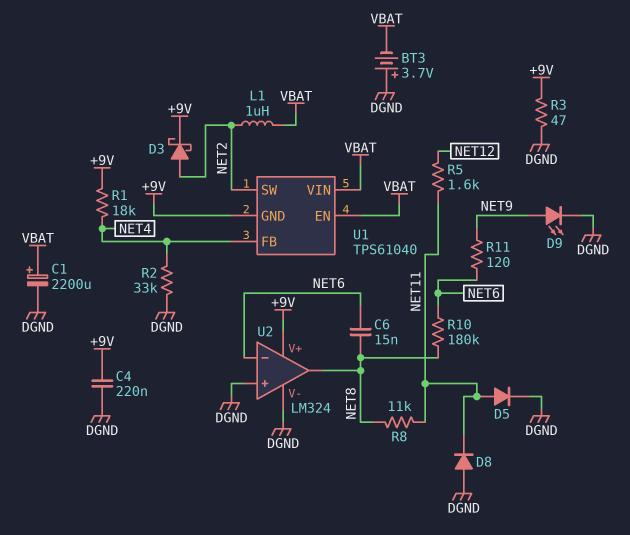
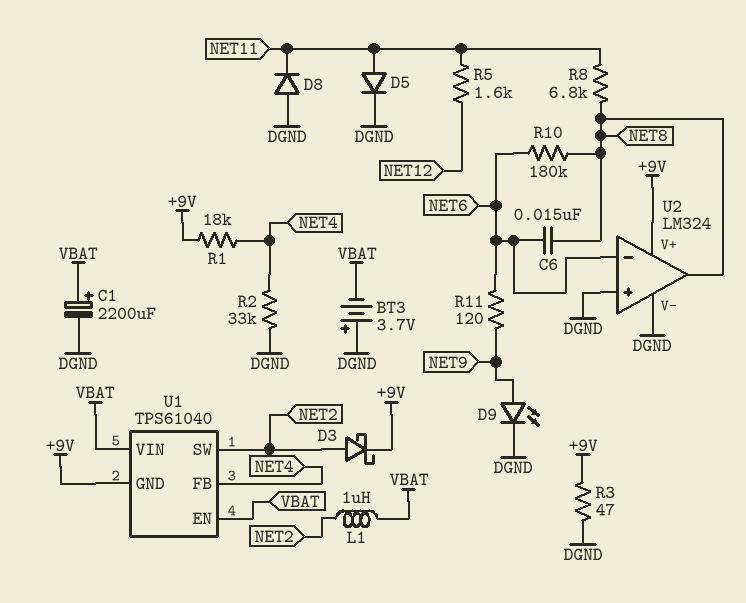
C4: 220nF (+9V, DGND) -> none
R8: 11k (NET8, NET11) -> 6.8k (NET8, NET11)

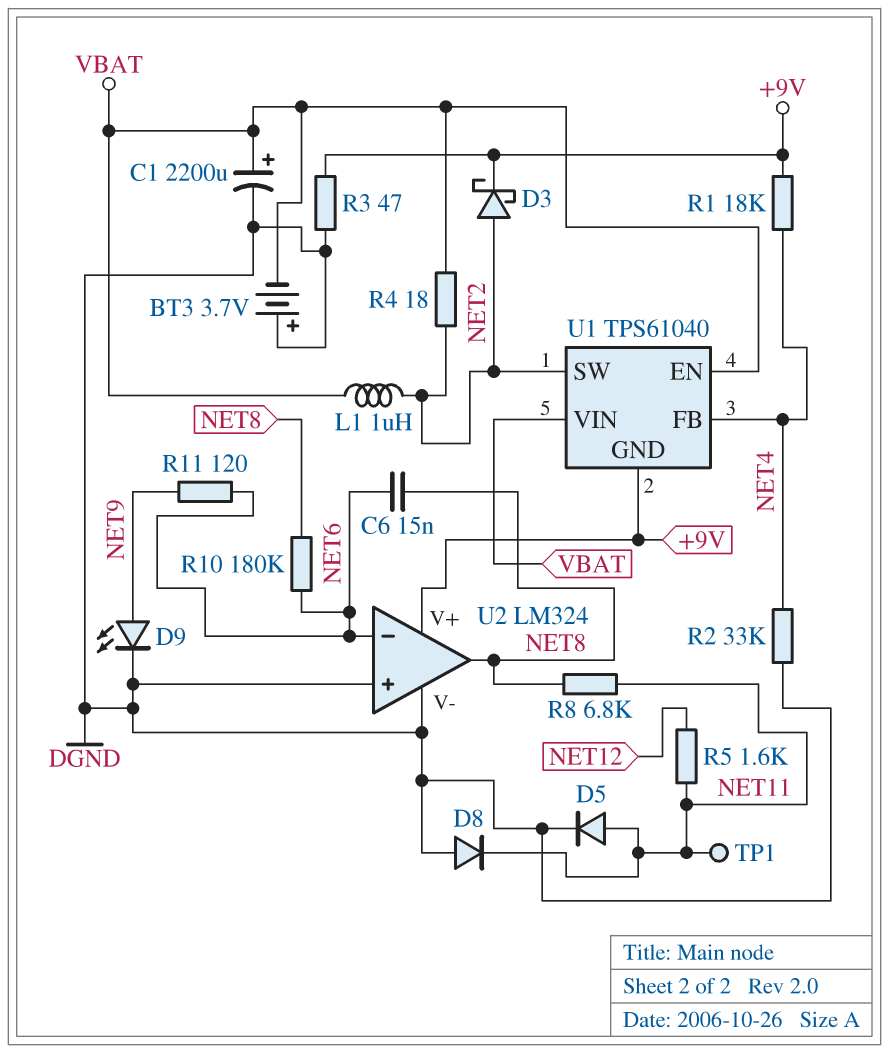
R4: none -> 18 (NET2, VBAT)
TP1: none -> test point (NET11)

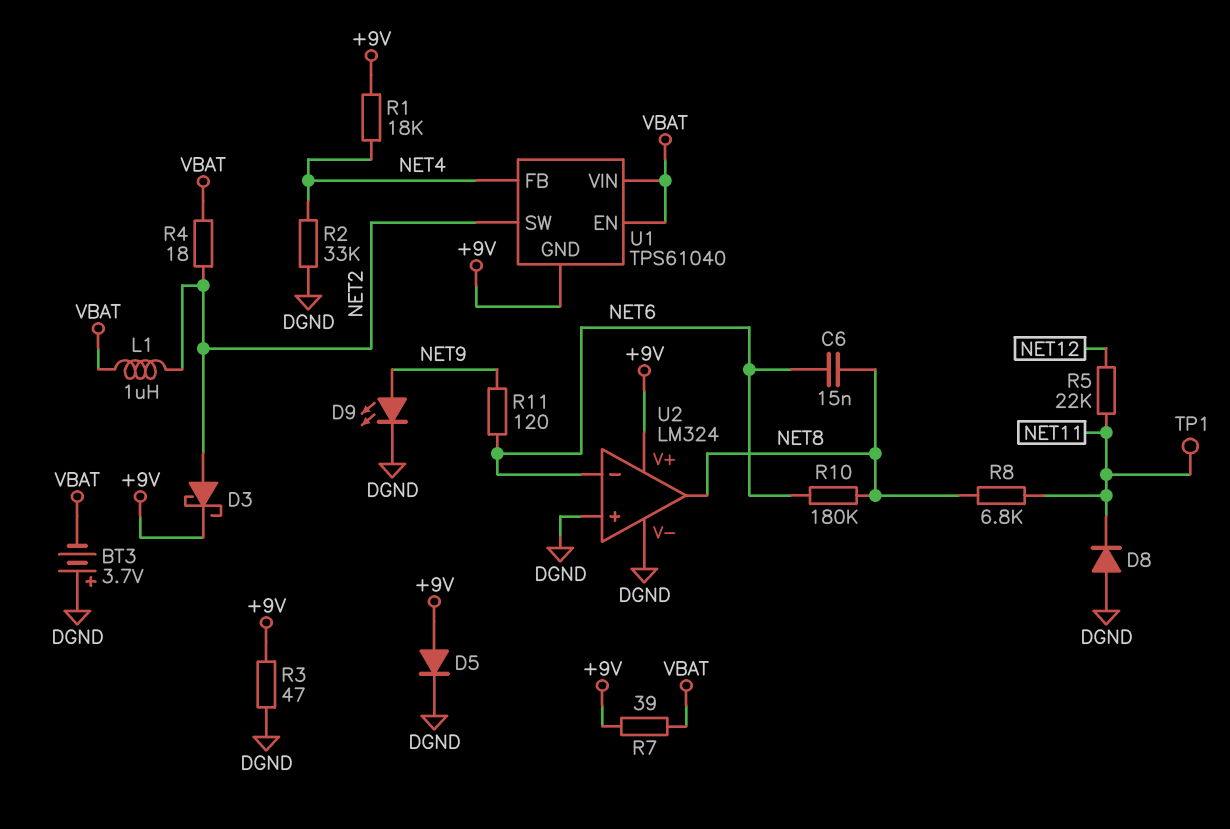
C1: 2200uF (plus VBAT, minus DGND) -> none
D5: diode (A NET11, K DGND) -> diode (A +9V, K DGND)
R5: 1.6k (NET11, NET12) -> 22k (NET11, NET12)
R7: none -> 39 (+9V, VBAT)

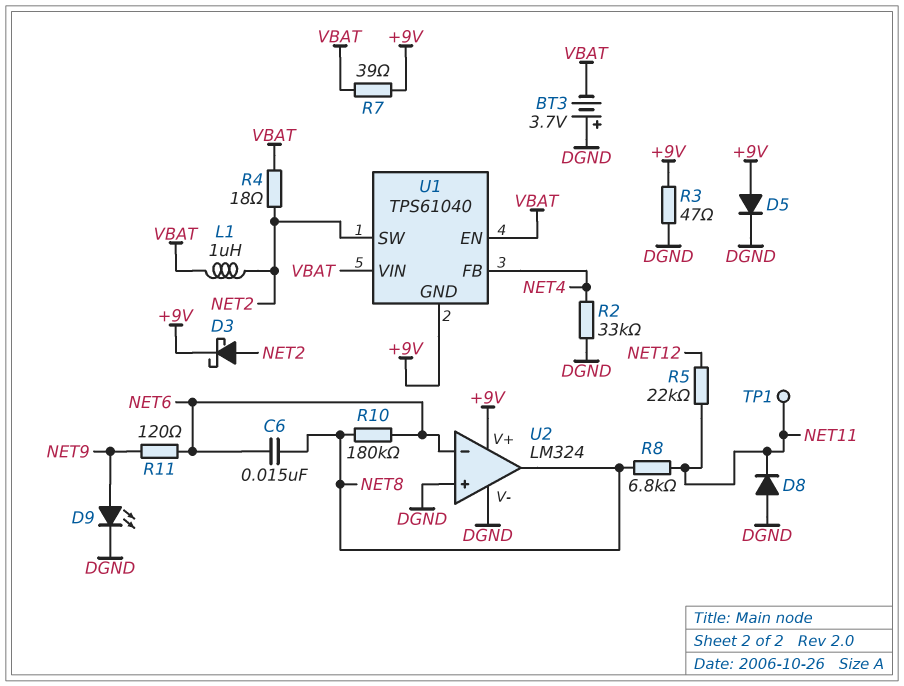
R1: 18k (+9V, NET4) -> none

